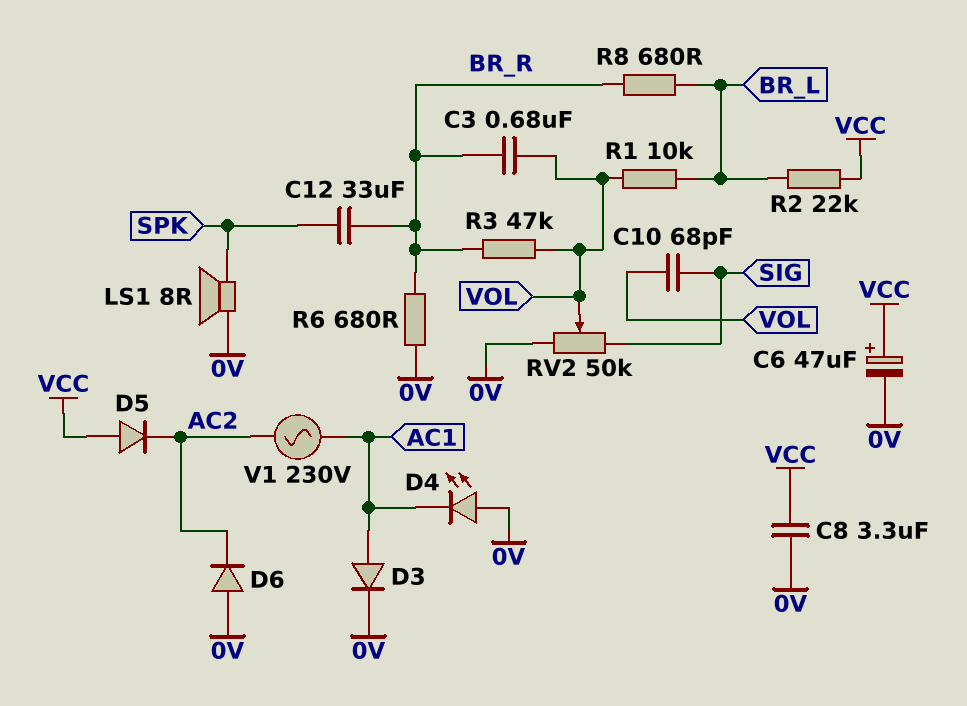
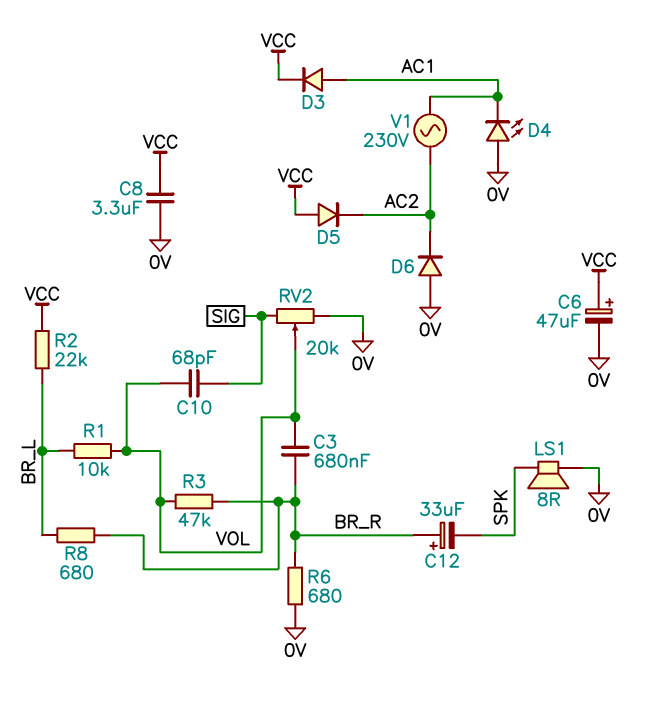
C12: 33uF (BR_R, SPK) -> 33uF (plus BR_R, minus SPK)
D3: diode (A AC1, K 0V) -> diode (A AC1, K VCC)
RV2: 50k (0V, SIG, wiper VOL) -> 20k (0V, SIG, wiper VOL)

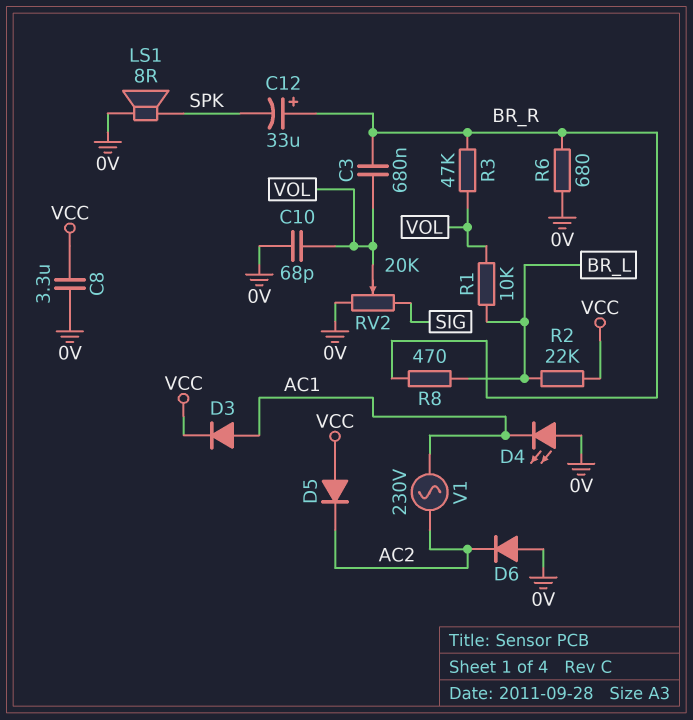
C6: 47uF (plus VCC, minus 0V) -> none
C10: 68pF (SIG, VOL) -> 68pF (0V, VOL)
R8: 680 (BR_L, BR_R) -> 470 (BR_L, BR_R)

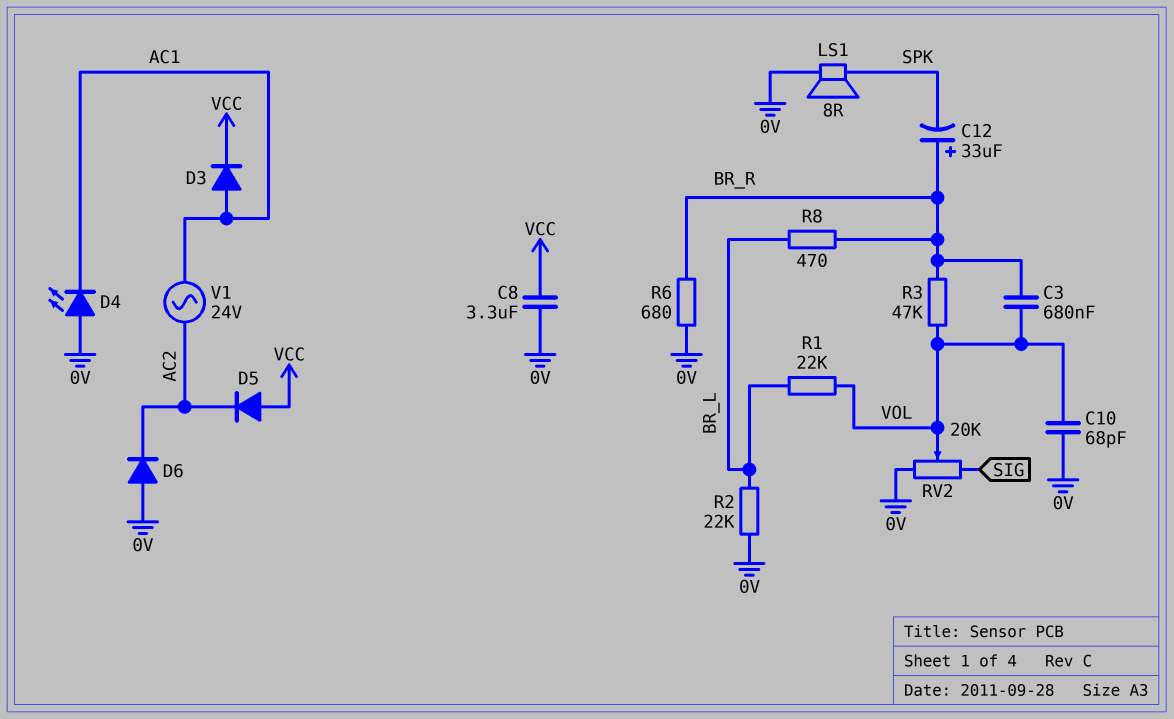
R1: 10k (BR_L, VOL) -> 22k (BR_L, VOL)
R2: 22k (BR_L, VCC) -> 22k (0V, BR_L)
V1: AC 230V (AC1, AC2) -> AC 24V (AC1, AC2)

